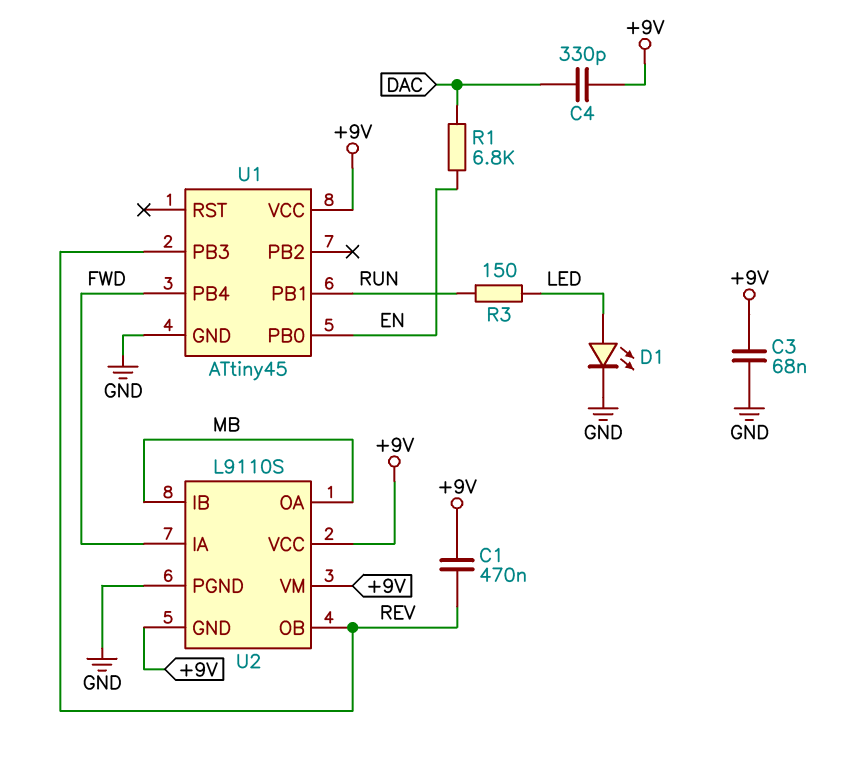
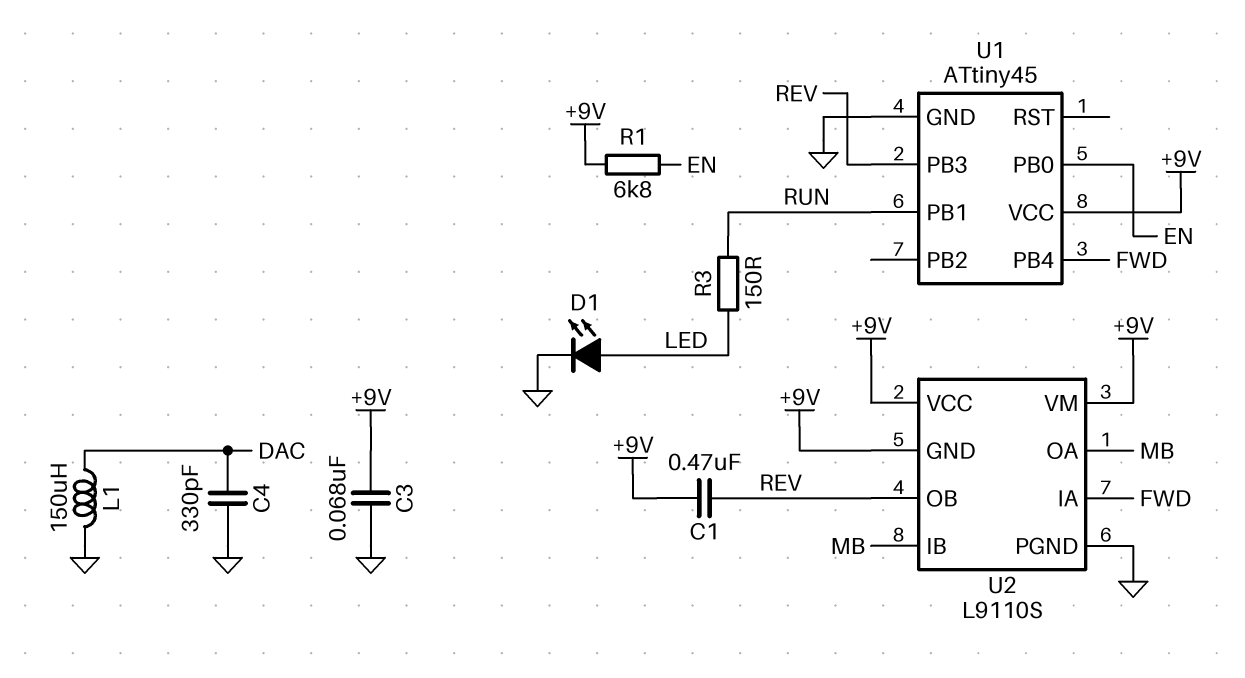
C4: 330pF (+9V, DAC) -> 330pF (DAC, GND)
L1: none -> 150uH (DAC, GND)
R1: 6.8k (DAC, EN) -> 6.8k (+9V, EN)

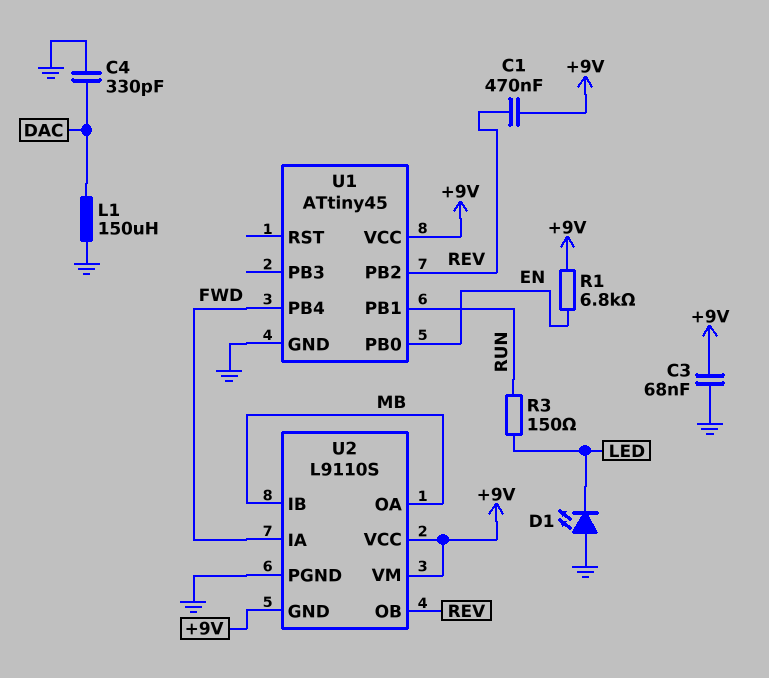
D1: LED (A LED, K GND) -> LED (A GND, K LED)
U1 pin PB2: none -> REV
U1 pin PB3: REV -> none

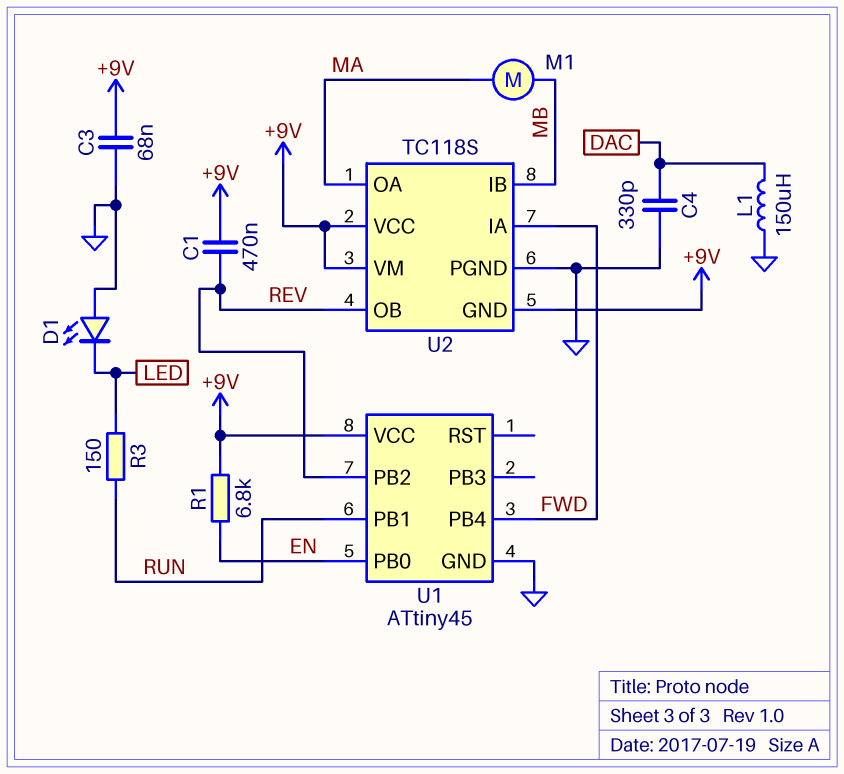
M1: none -> motor (MA, MB)
U2: L9110S -> TC118S
U2 pin OA: MB -> MA

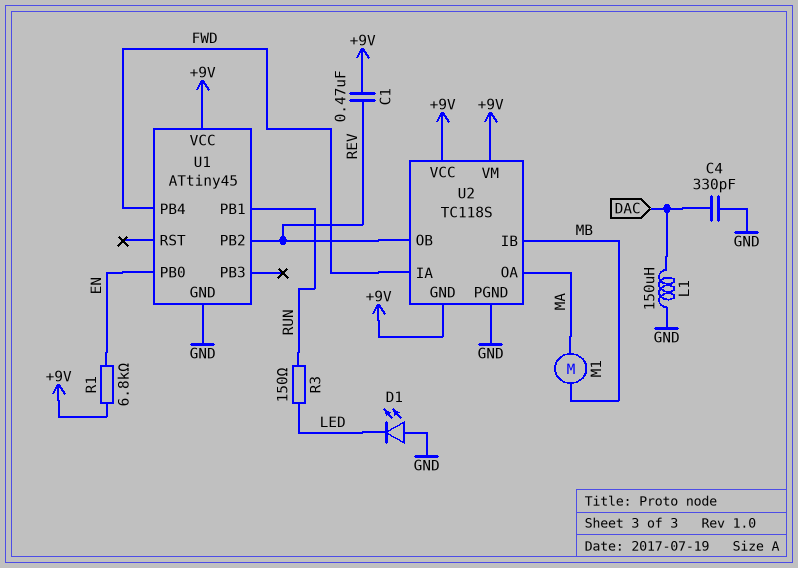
C3: 68nF (+9V, GND) -> none

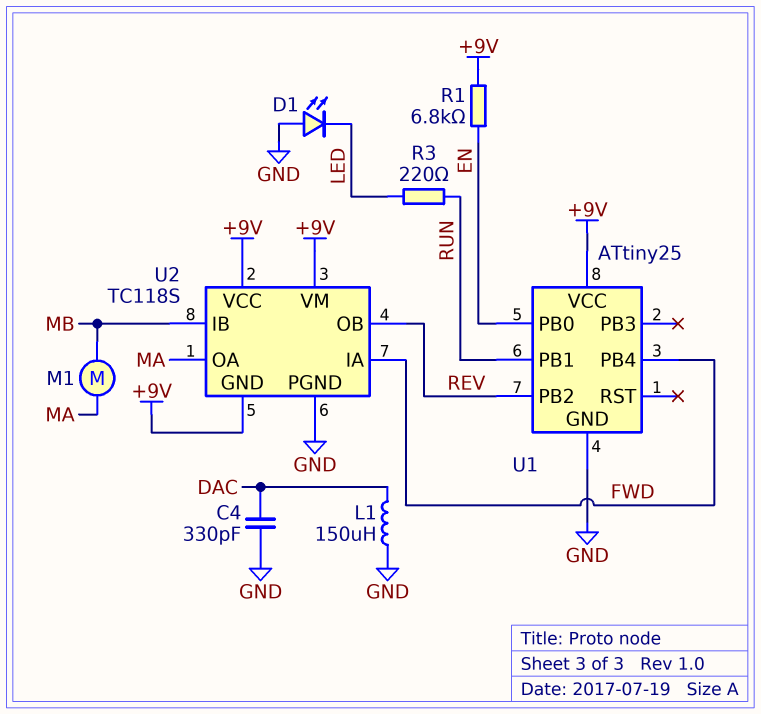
C1: 470nF (+9V, REV) -> none
R3: 150 (LED, RUN) -> 220 (LED, RUN)
U1: ATtiny45 -> ATtiny25

